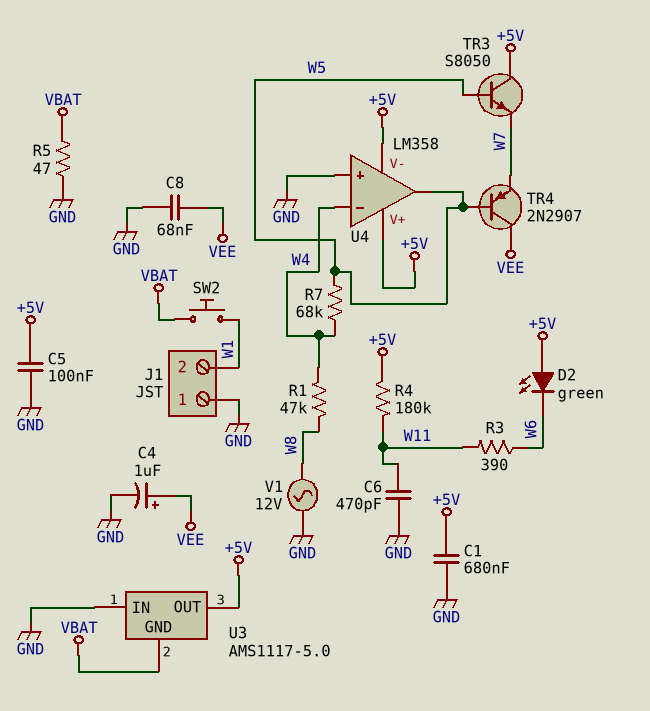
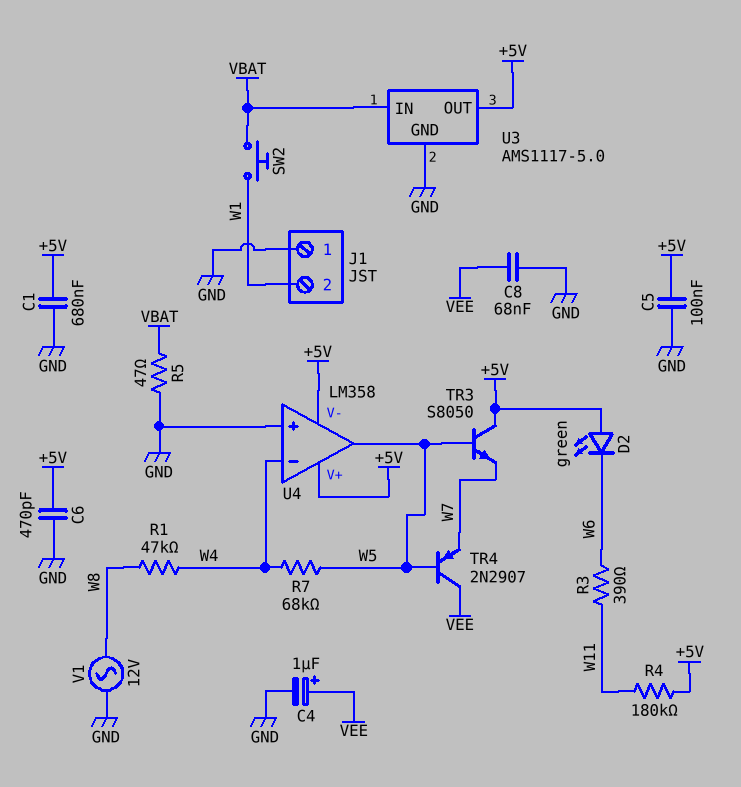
C6: 470pF (GND, W11) -> 470pF (+5V, GND)
U3 pin GND: VBAT -> GND
U3 pin IN: GND -> VBAT

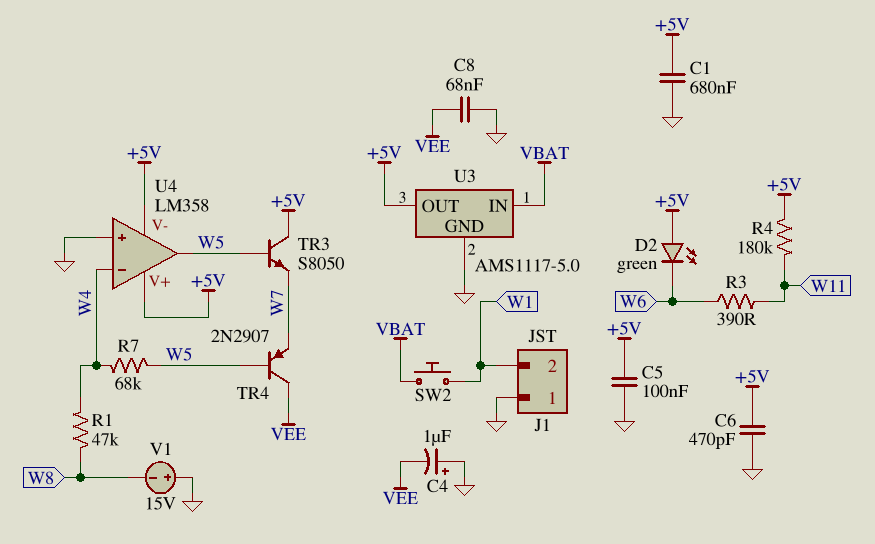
C4: 1uF (plus VEE, minus GND) -> 1uF (plus GND, minus VEE)
R5: 47 (GND, VBAT) -> none
V1: AC 12V (GND, W8) -> 15V (plus GND, minus W8)

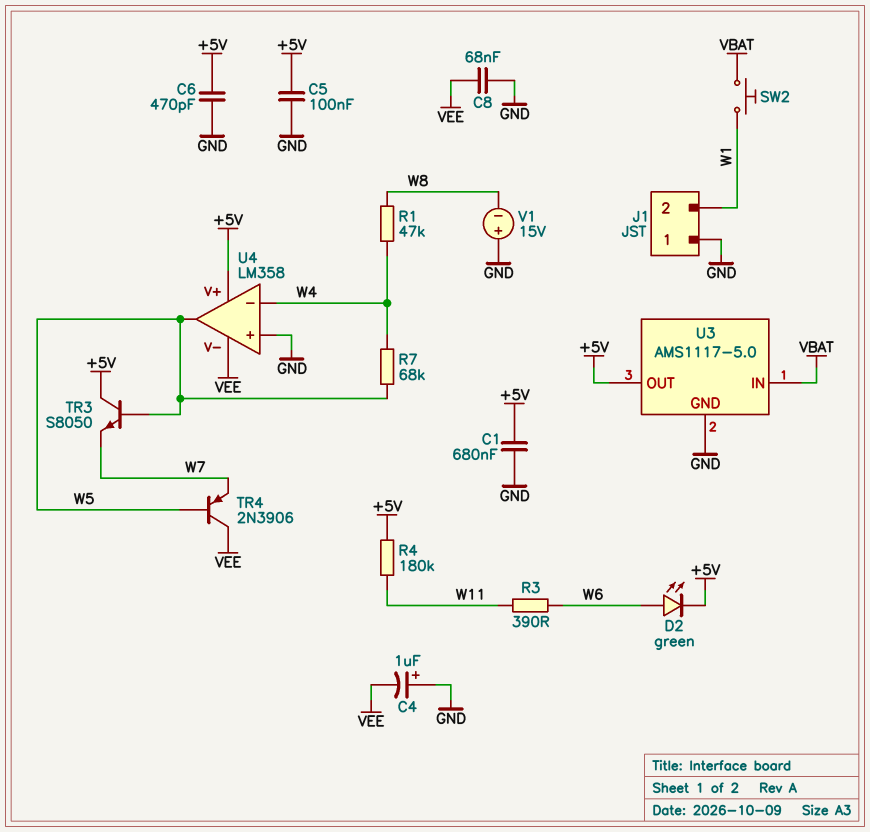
D2: LED green (A +5V, K W6) -> LED green (A W6, K +5V)
TR4: PNP 2N2907 (B W5, C VEE, E W7) -> PNP 2N3906 (B W5, C VEE, E W7)
U4 pin V-: +5V -> VEE

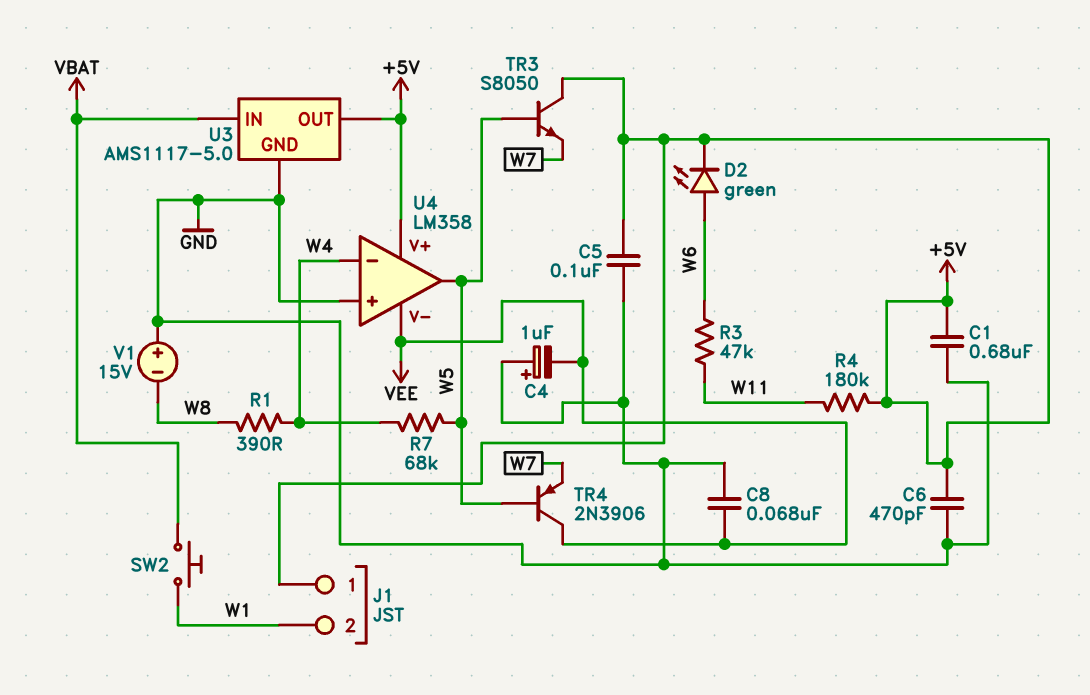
J1 pin 1: GND -> +5V
R1: 47k (W4, W8) -> 390 (W4, W8)
R3: 390 (W6, W11) -> 47k (W6, W11)

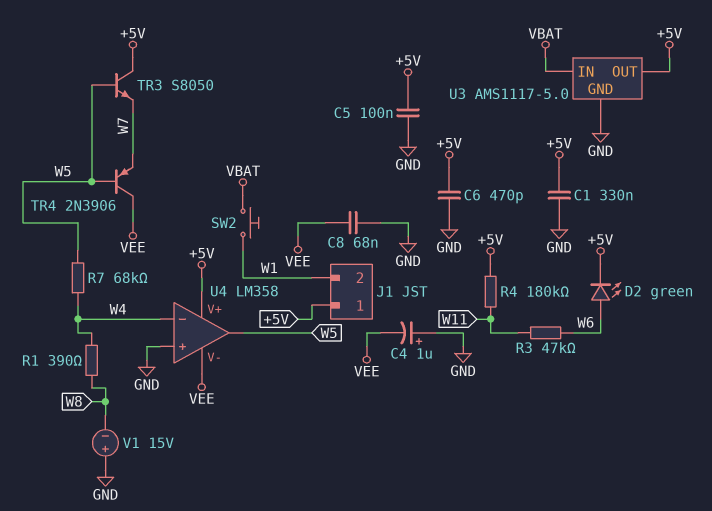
C1: 680nF (+5V, GND) -> 330nF (+5V, GND)

